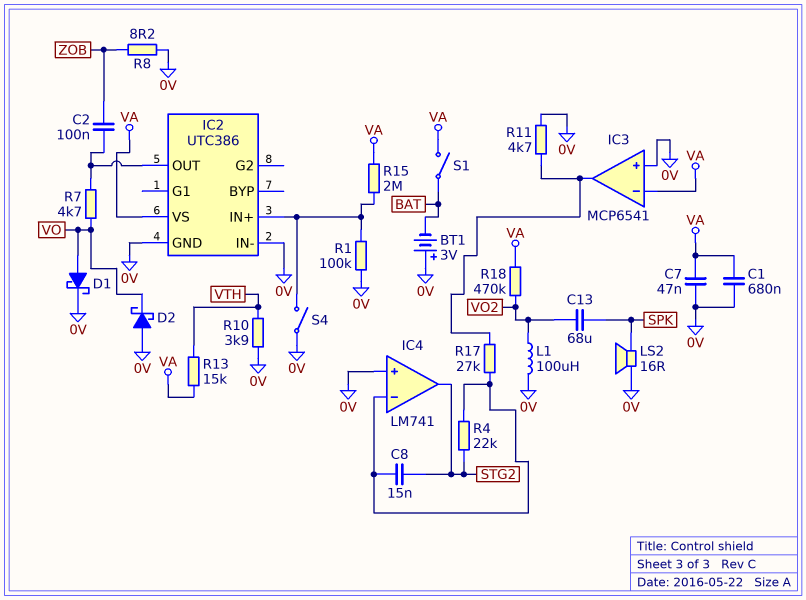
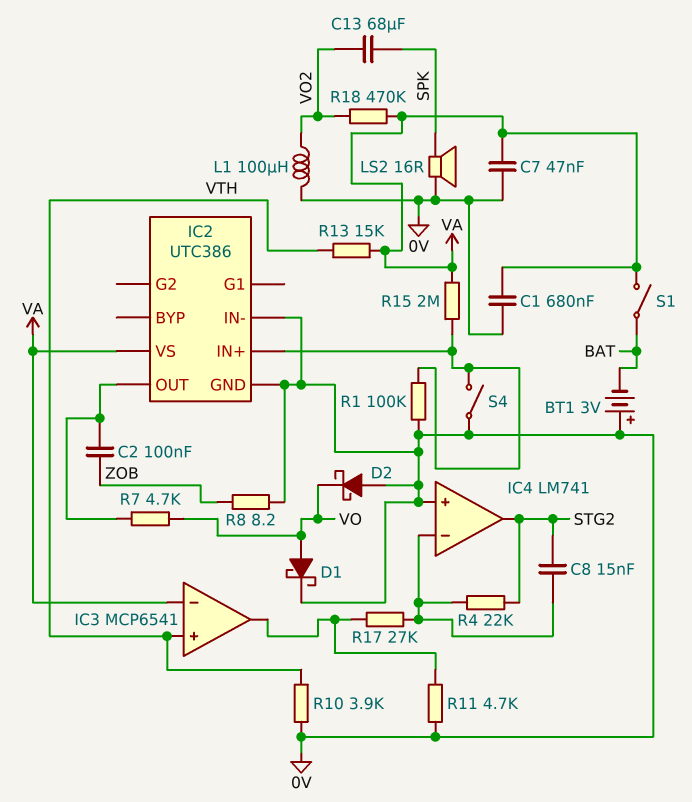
IC3 pin in+: 0V -> VTH

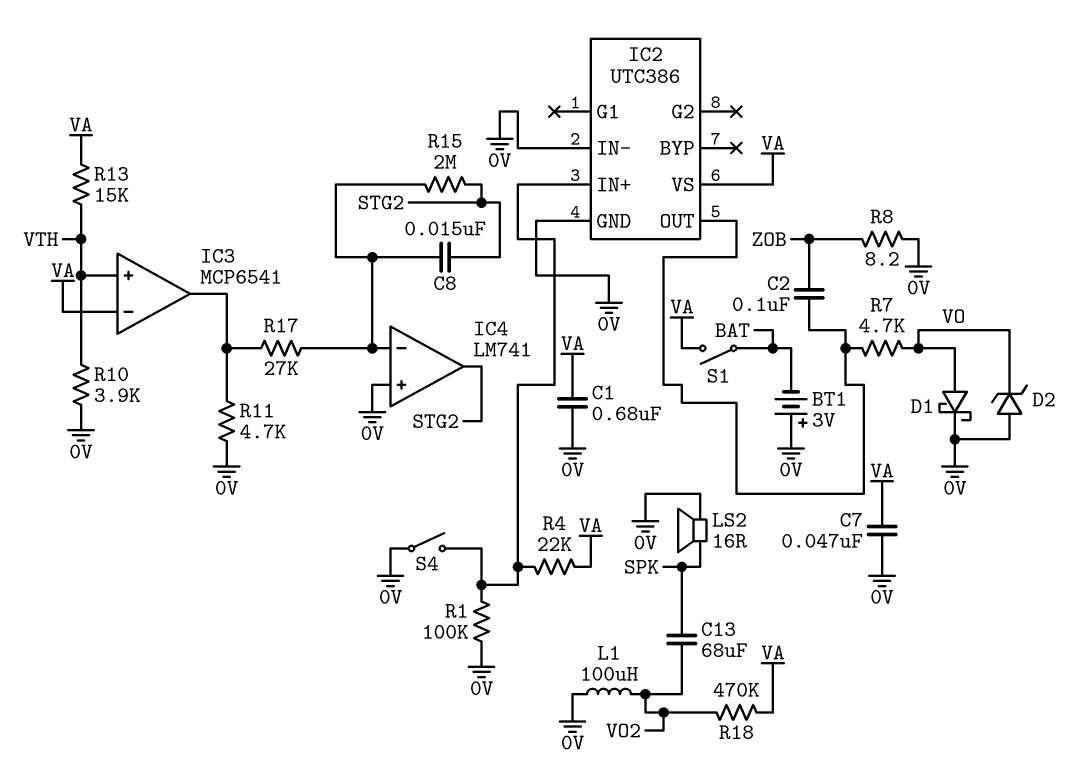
D2: schottky (A 0V, K VO) -> zener (A 0V, K VO)
R4: 22k (IC4/in-, STG2) -> 22k (IC2/IN+, VA)
R15: 2M (IC2/IN+, VA) -> 2M (IC4/in-, STG2)

